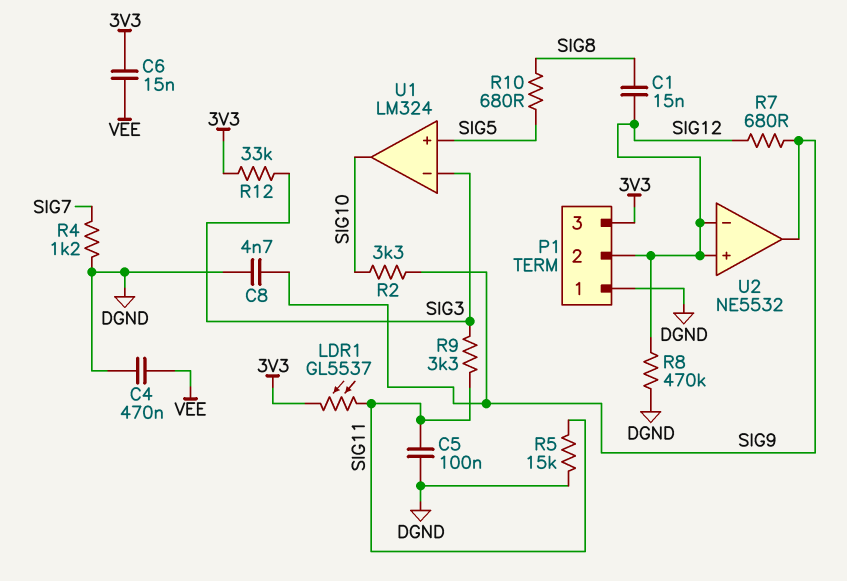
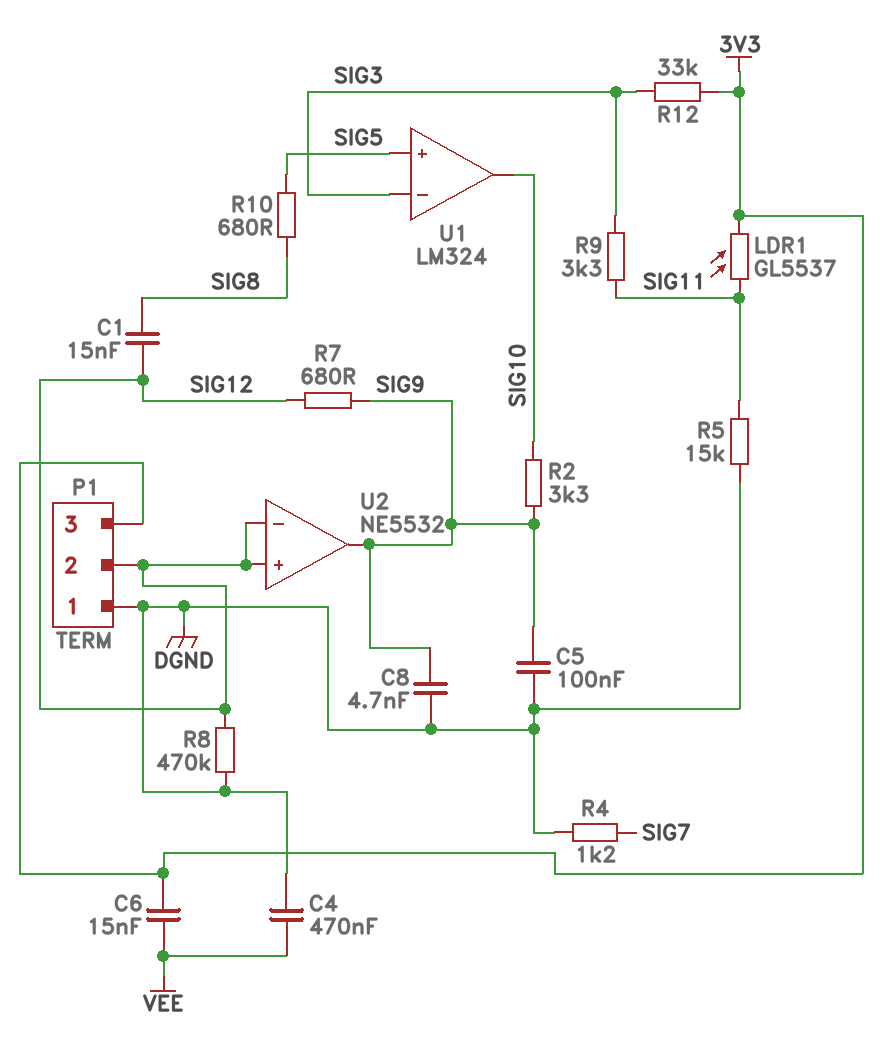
C5: 100nF (DGND, SIG11) -> 100nF (DGND, SIG9)

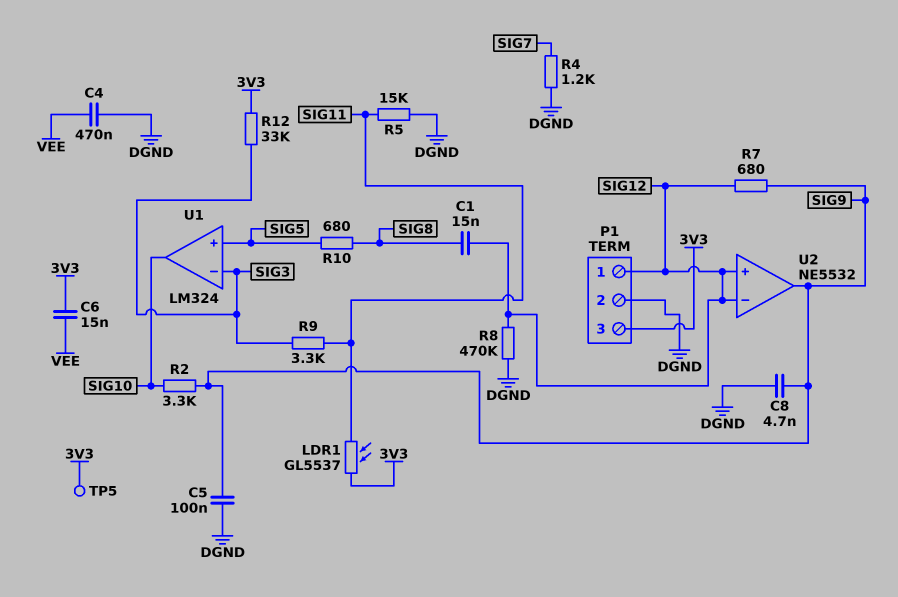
P1 pin 1: DGND -> SIG12
P1 pin 2: SIG12 -> DGND
TP5: none -> test point (3V3)

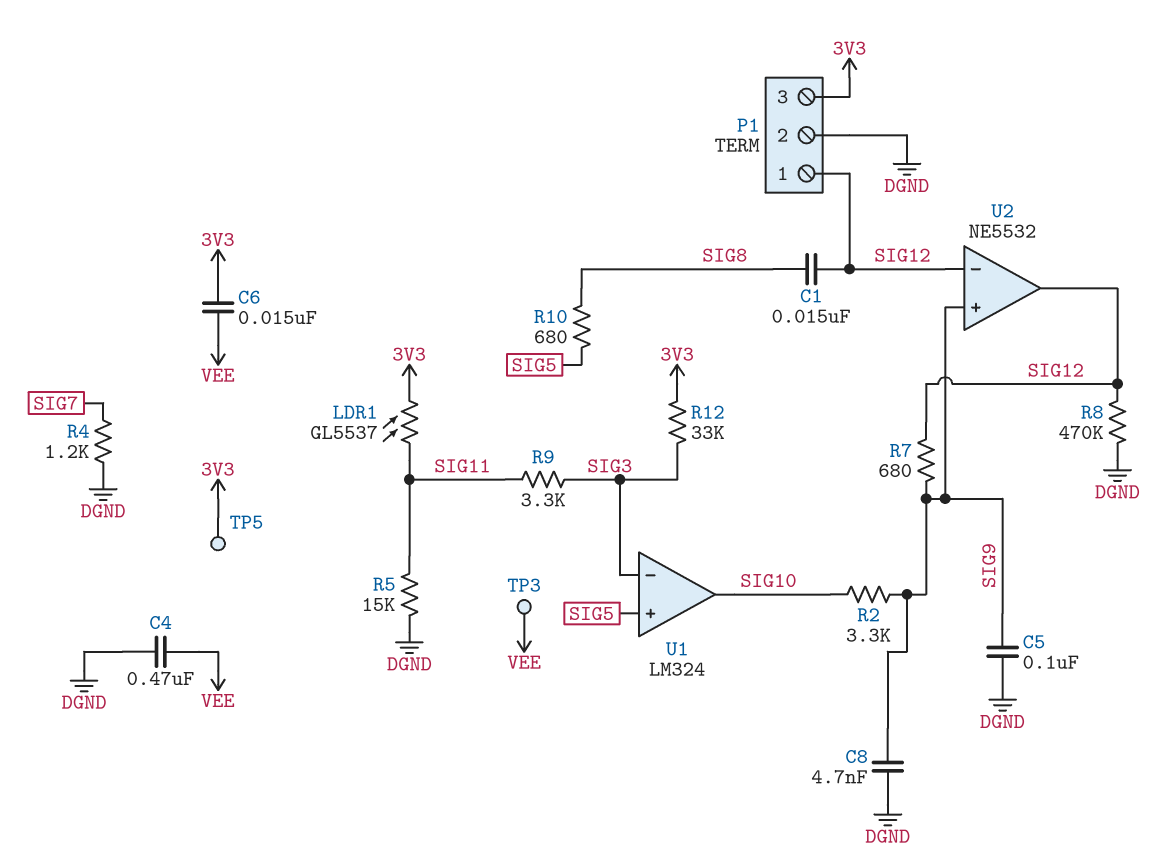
TP3: none -> test point (VEE)
U2 pin in+: SIG12 -> SIG9
U2 pin out: SIG9 -> SIG12

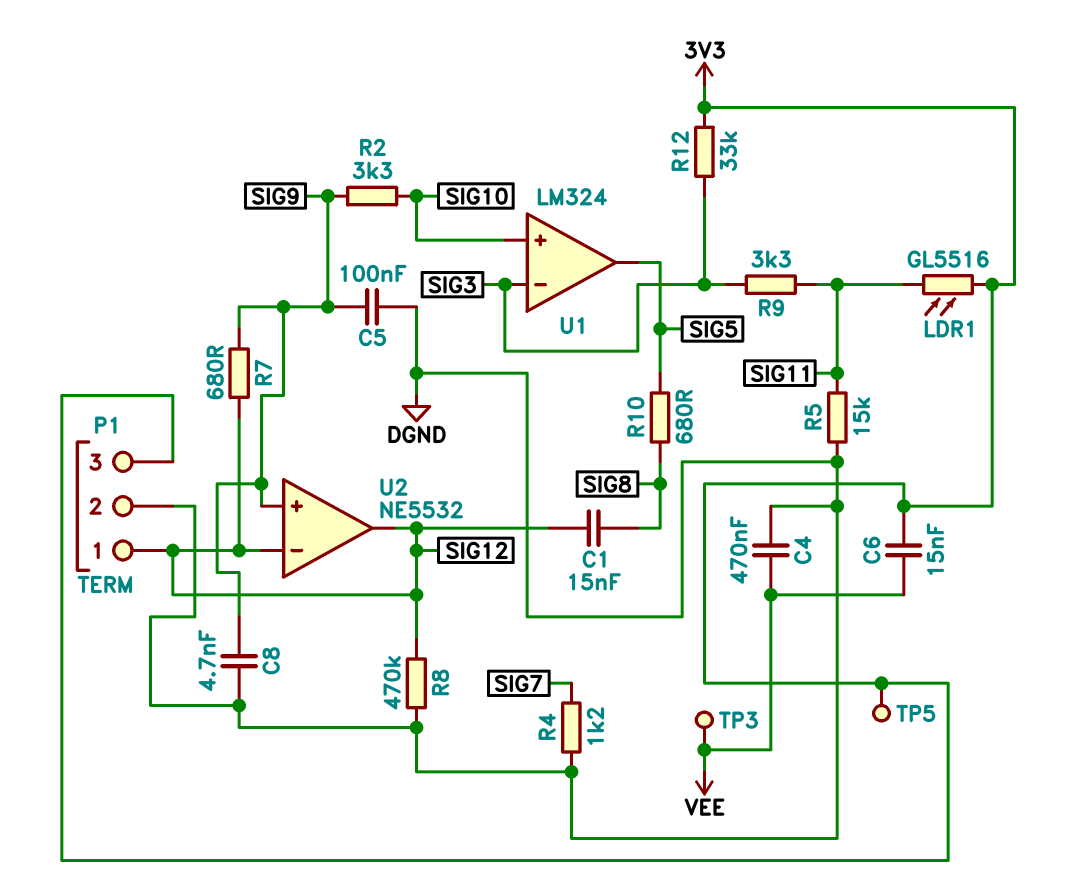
LDR1: GL5537 (3V3, SIG11) -> GL5516 (3V3, SIG11)
U1 pin in+: SIG5 -> SIG10
U1 pin out: SIG10 -> SIG5

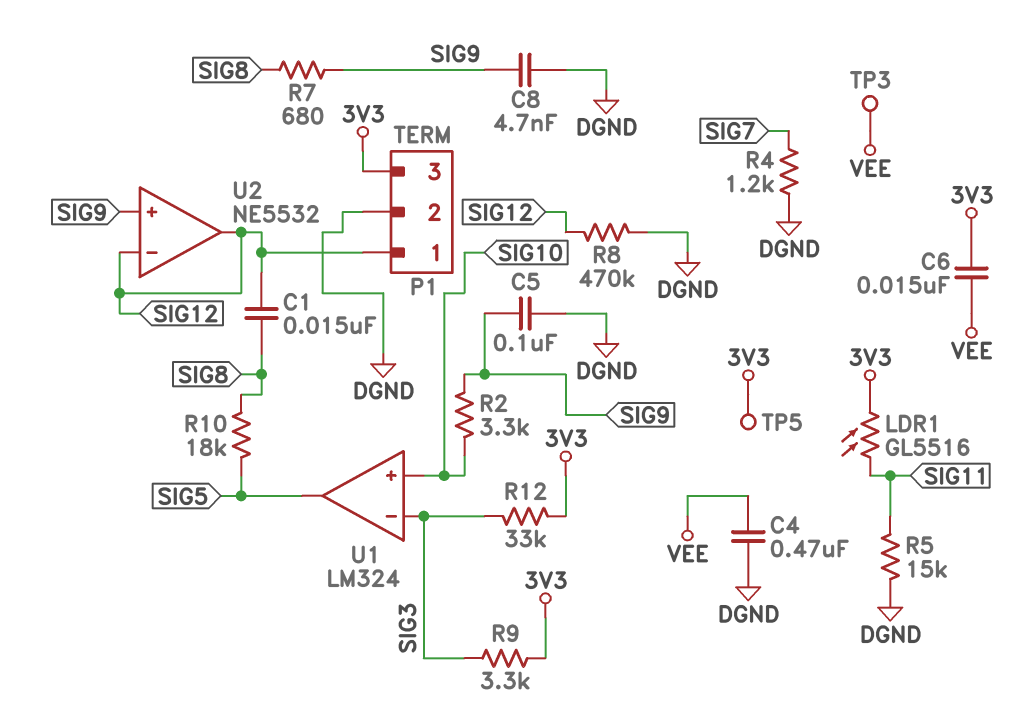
R7: 680 (SIG9, SIG12) -> 680 (SIG8, SIG9)
R9: 3.3k (SIG3, SIG11) -> 3.3k (3V3, SIG3)
R10: 680 (SIG5, SIG8) -> 18k (SIG5, SIG8)

